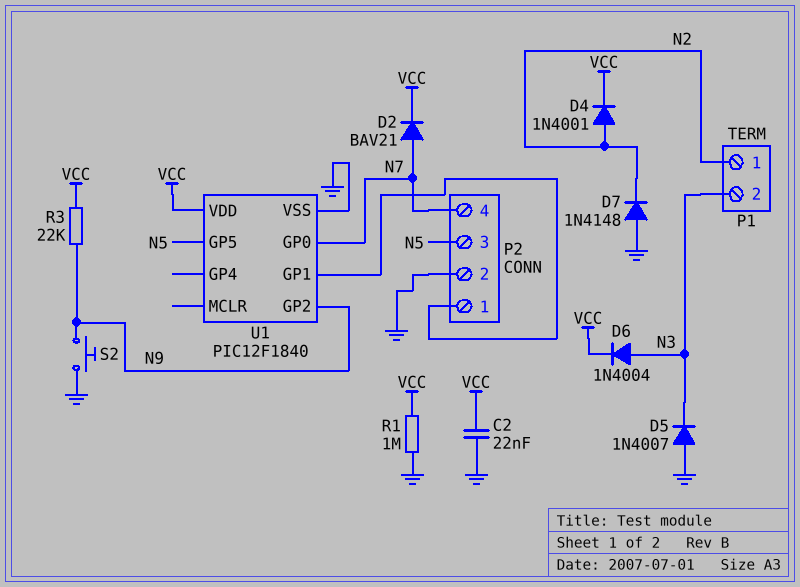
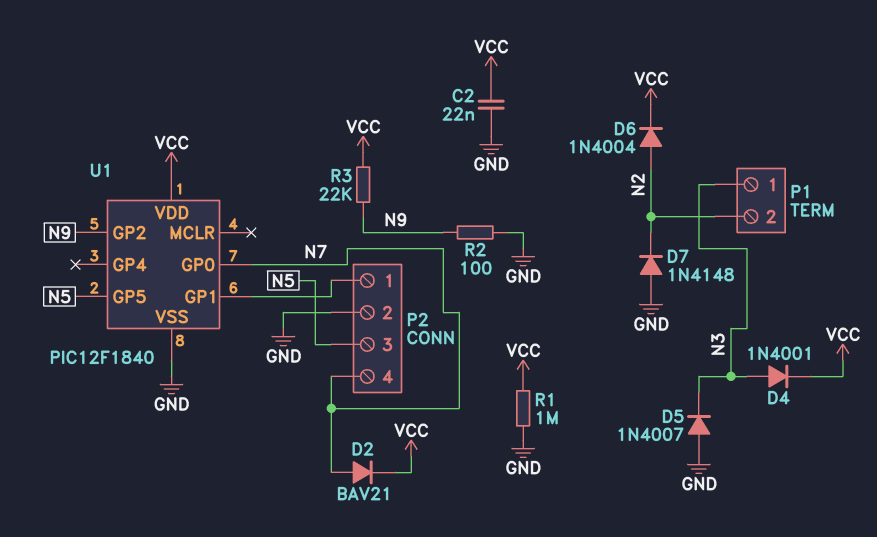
D4: diode 1N4001 (A N2, K VCC) -> diode 1N4001 (A N3, K VCC)
D6: diode 1N4004 (A N3, K VCC) -> diode 1N4004 (A N2, K VCC)
P1 pin 1: N2 -> N3
P1 pin 2: N3 -> N2
R2: none -> 100 (GND, N9)
S2: button (GND, N9) -> none

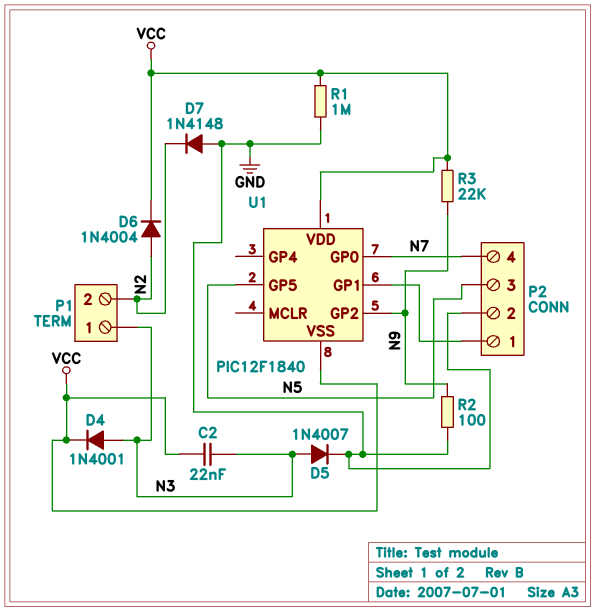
C2: 22nF (GND, VCC) -> 22nF (N3, VCC)
D2: diode BAV21 (A N7, K VCC) -> none
D5: diode 1N4007 (A GND, K N3) -> diode 1N4007 (A N3, K GND)
U1 pin VSS: GND -> VCC

